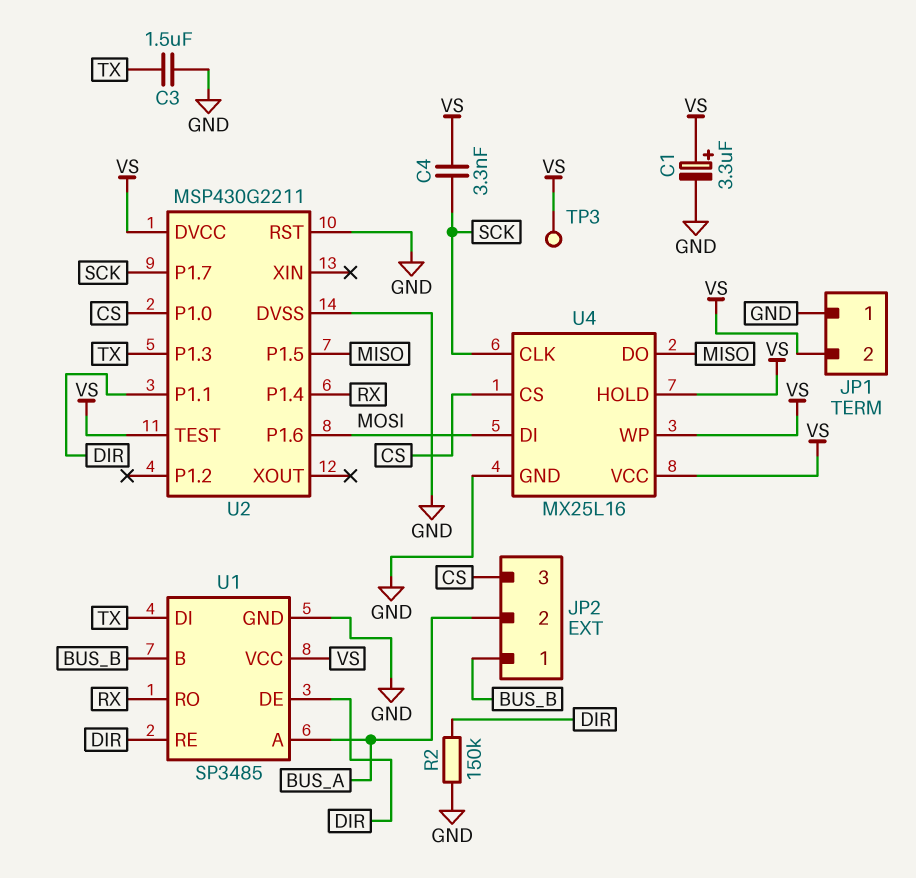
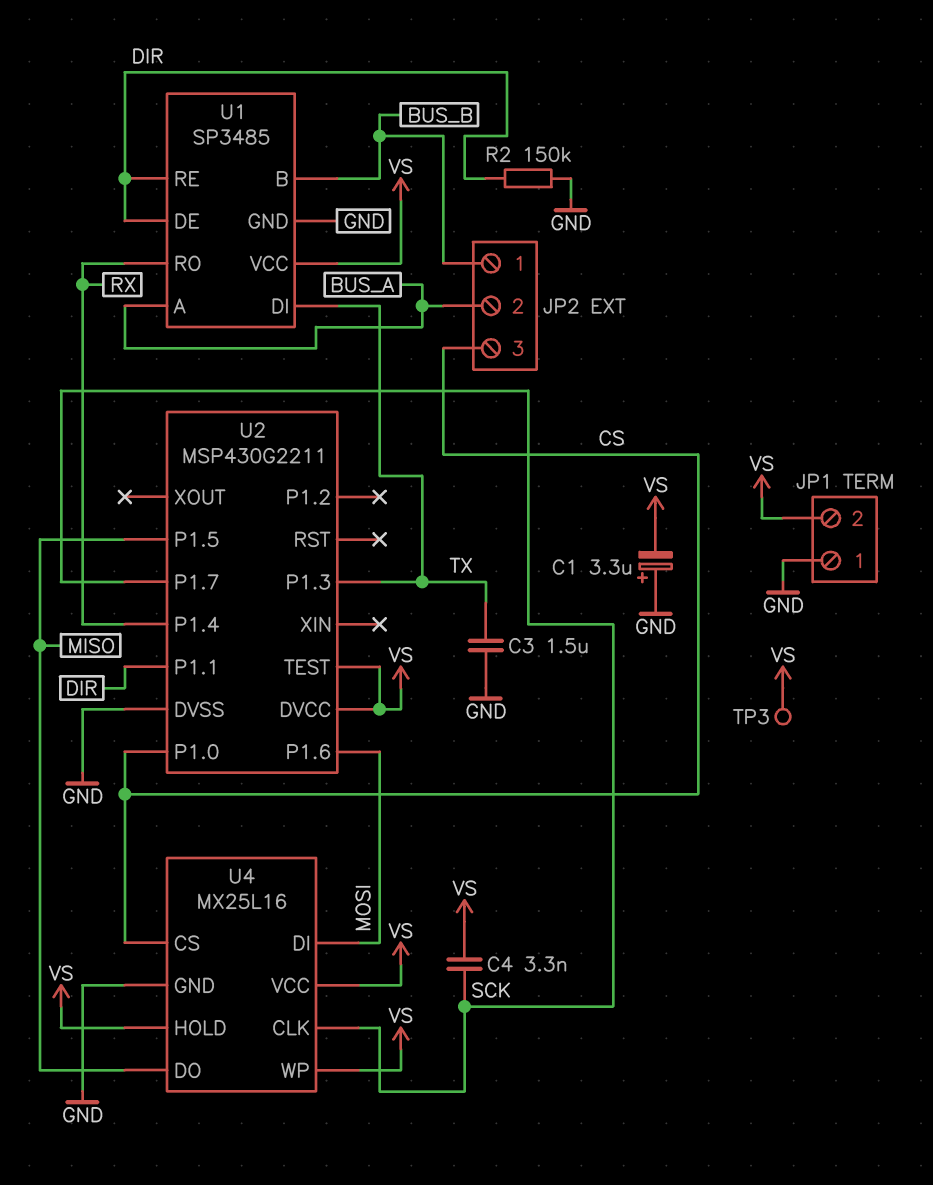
C1: 3.3uF (plus VS, minus GND) -> 3.3uF (plus GND, minus VS)
U2 pin RST: GND -> none

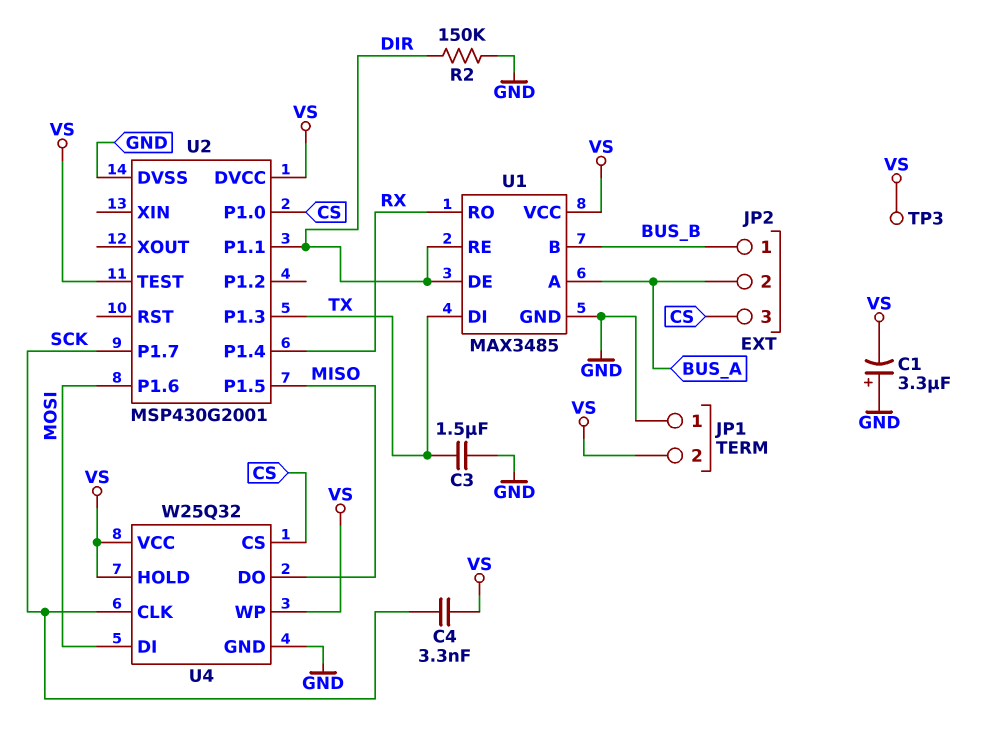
U1: SP3485 -> MAX3485
U2: MSP430G2211 -> MSP430G2001
U4: MX25L16 -> W25Q32

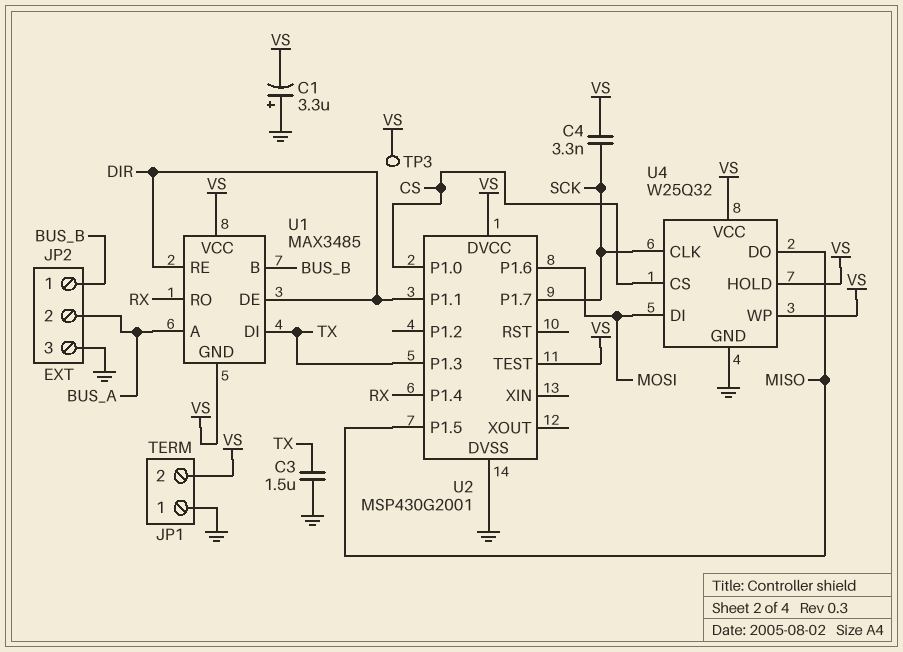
JP2 pin 3: CS -> GND
R2: 150k (DIR, GND) -> none
U1 pin GND: GND -> VS

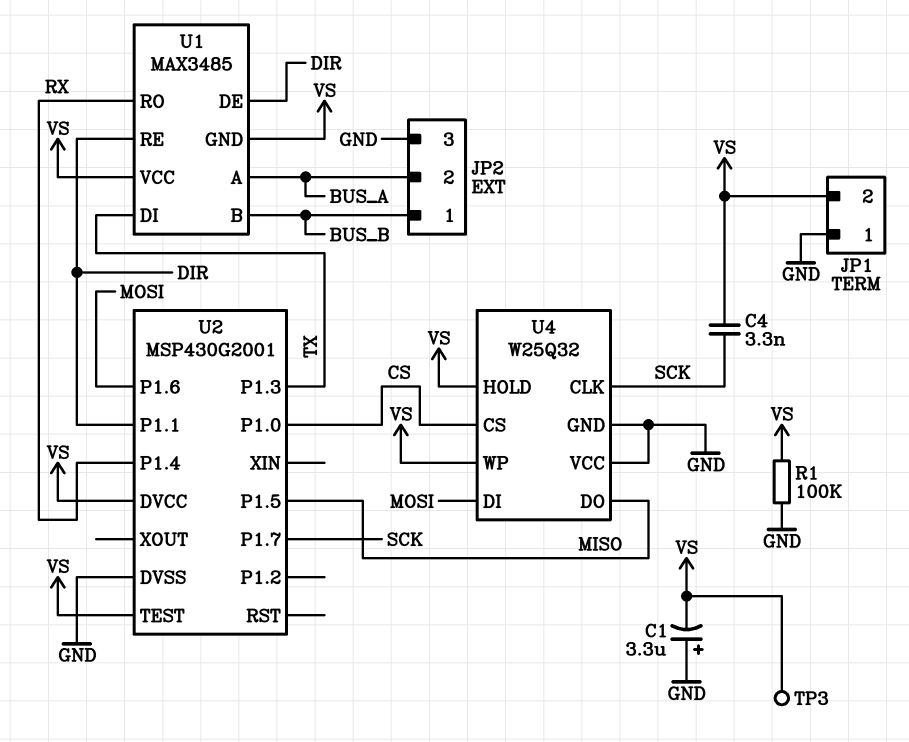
C3: 1.5uF (GND, TX) -> none
R1: none -> 100k (GND, VS)
U4 pin VCC: VS -> GND

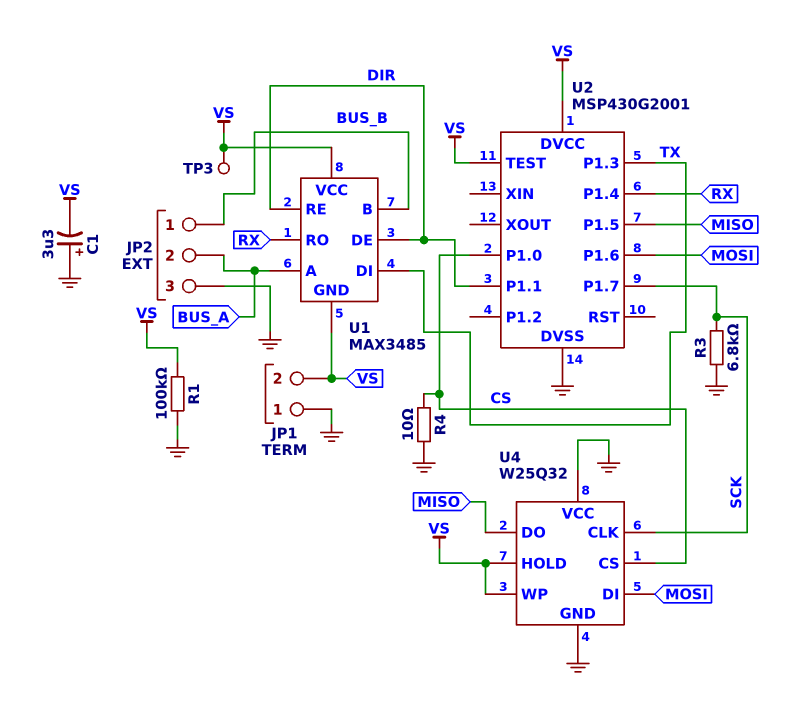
C4: 3.3nF (SCK, VS) -> none
R3: none -> 6.8k (GND, SCK)
R4: none -> 10 (CS, GND)

